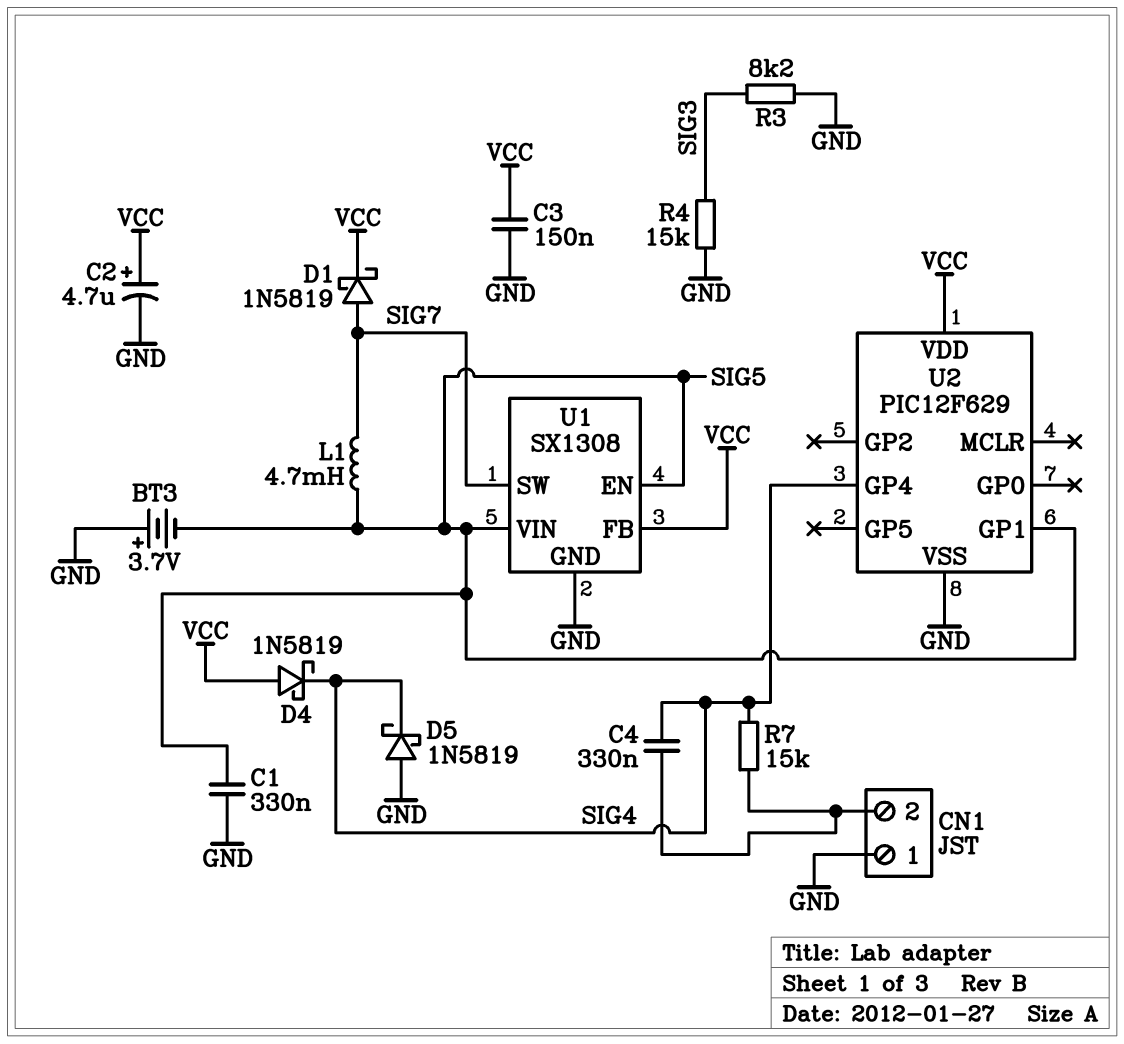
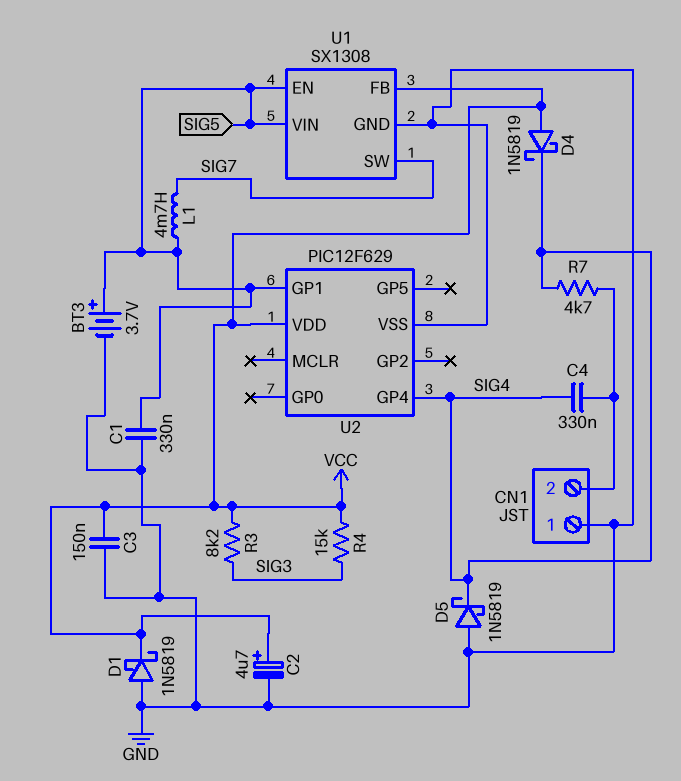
BT3: 3.7V (plus GND, minus SIG5) -> 3.7V (plus SIG5, minus GND)
D1: schottky 1N5819 (A SIG7, K VCC) -> schottky 1N5819 (A GND, K VCC)
R3: 8.2k (GND, SIG3) -> 8.2k (SIG3, VCC)
R4: 15k (GND, SIG3) -> 15k (SIG3, VCC)
R7: 15k (CN1/2, SIG4) -> 4.7k (CN1/2, SIG4)

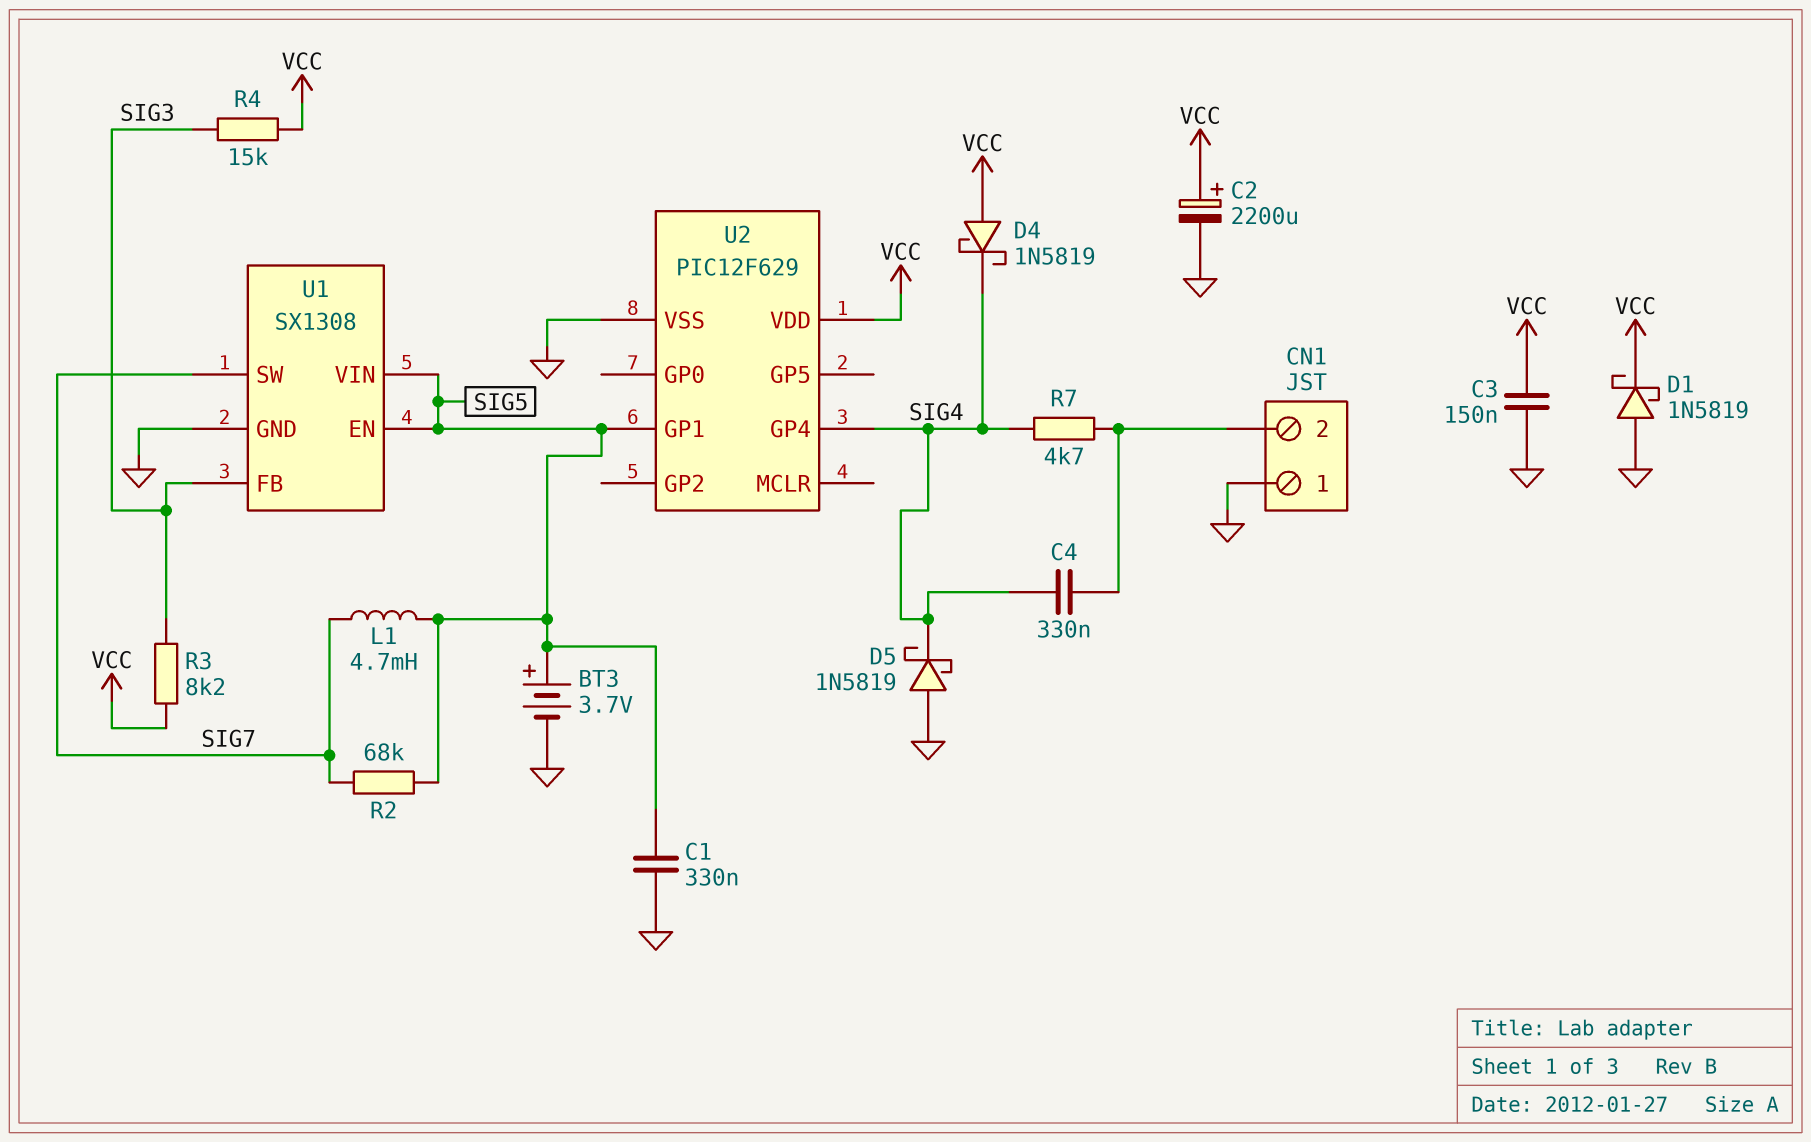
C2: 4.7uF (plus VCC, minus GND) -> 2200uF (plus VCC, minus GND)
R2: none -> 68k (SIG5, SIG7)
U1 pin FB: VCC -> SIG3

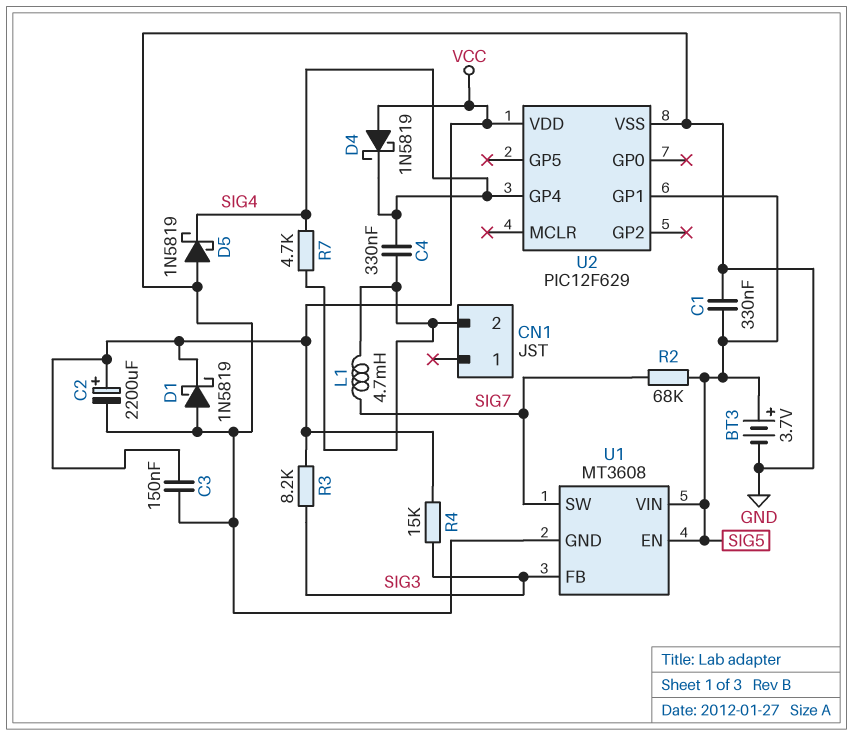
CN1 pin 1: GND -> none
L1: 4.7mH (SIG5, SIG7) -> 4.7mH (CN1/2, SIG7)
U1: SX1308 -> MT3608

